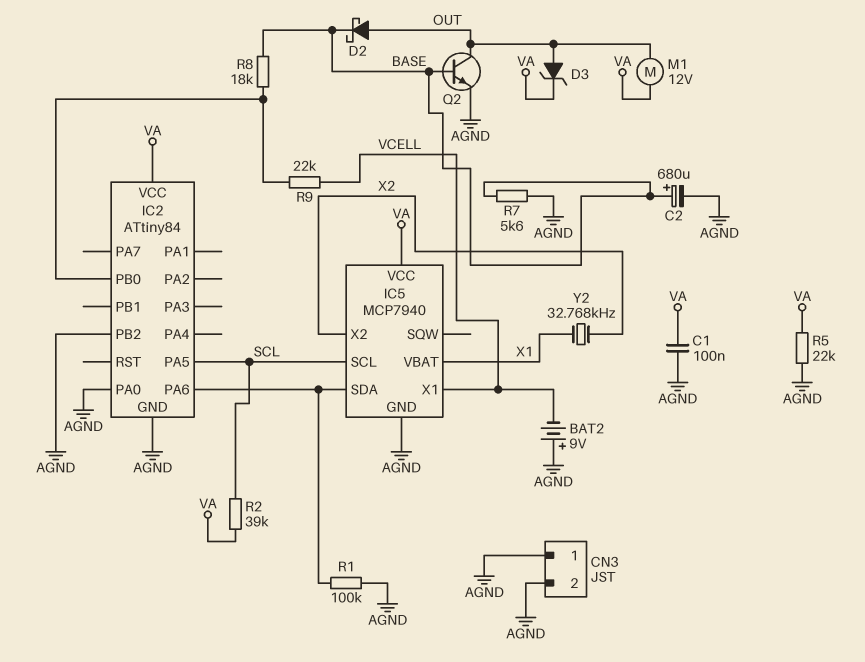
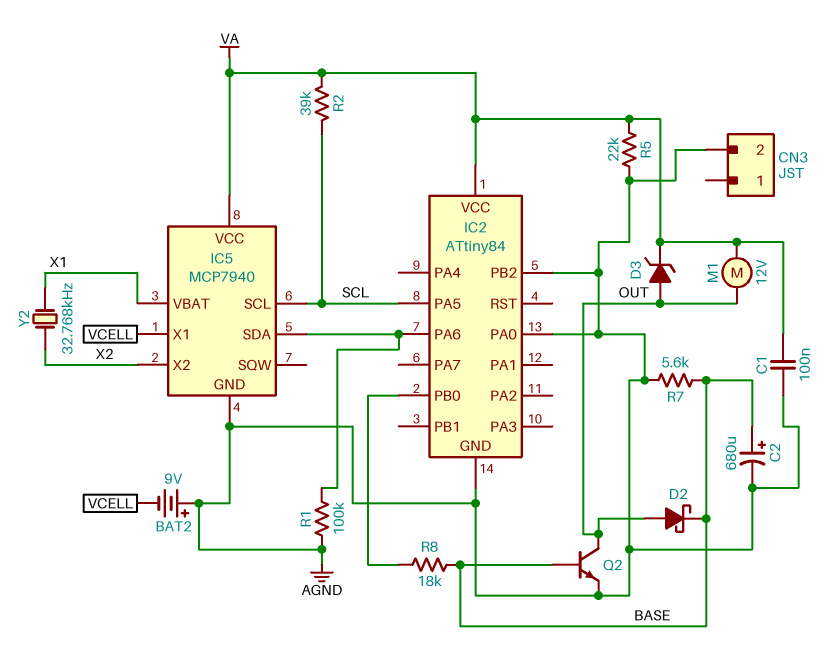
CN3 pin 1: AGND -> none
R9: 22k (IC2/PB0, VCELL) -> none

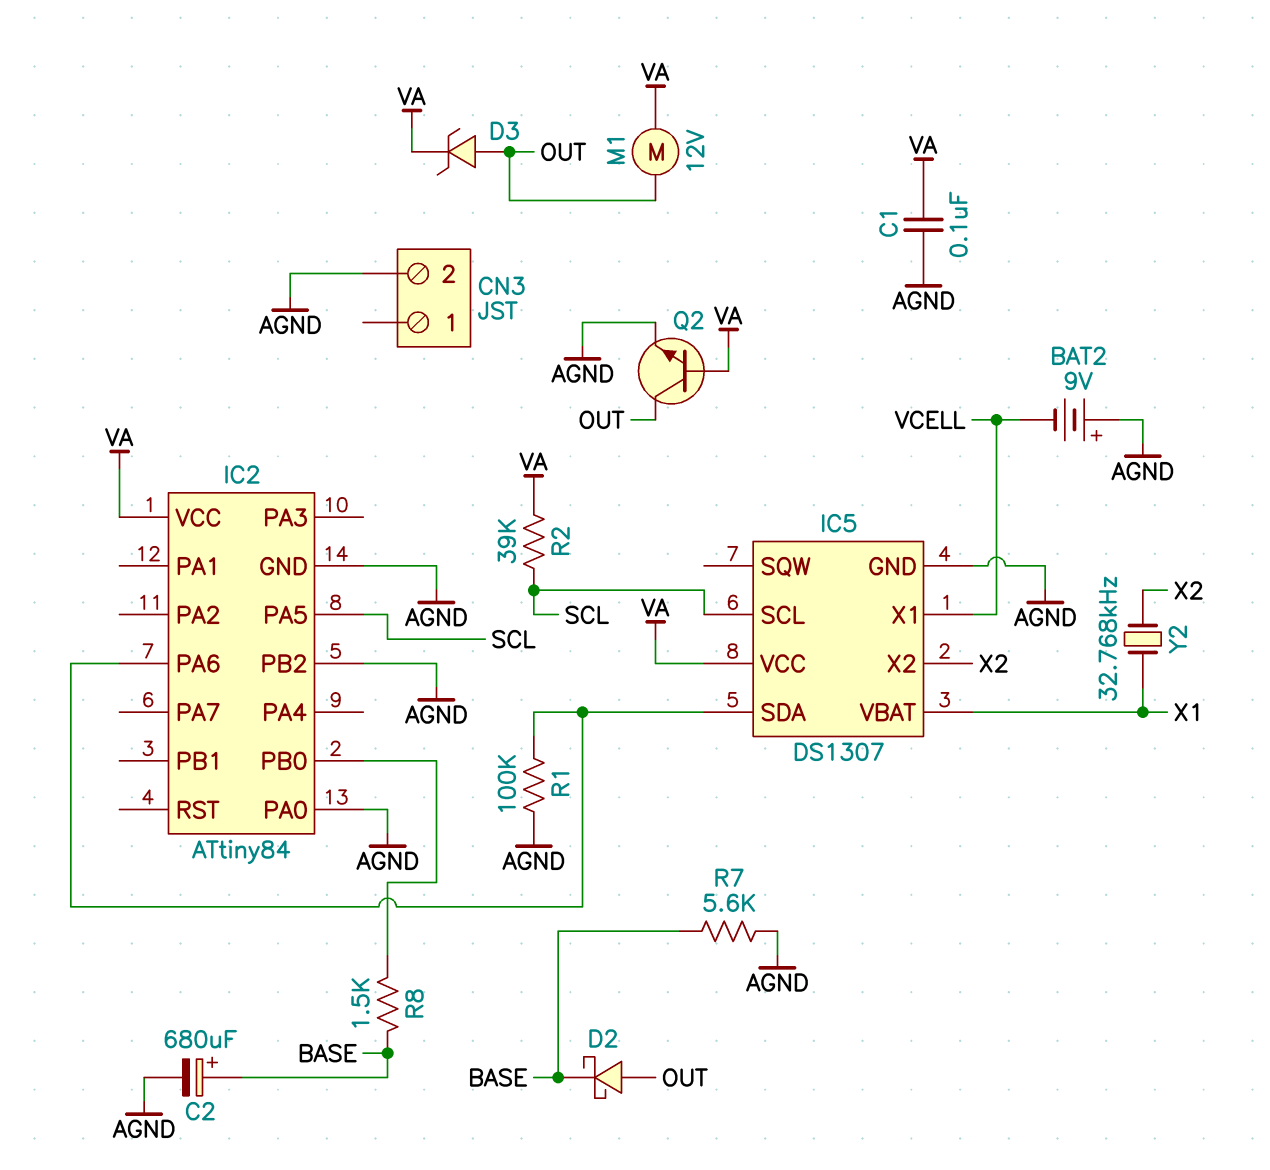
IC5: MCP7940 -> DS1307
Q2: NPN (B BASE, C OUT, E AGND) -> NPN (B VA, C OUT, E AGND)
R5: 22k (AGND, VA) -> none
R8: 18k (BASE, IC2/PB0) -> 1.5k (BASE, IC2/PB0)

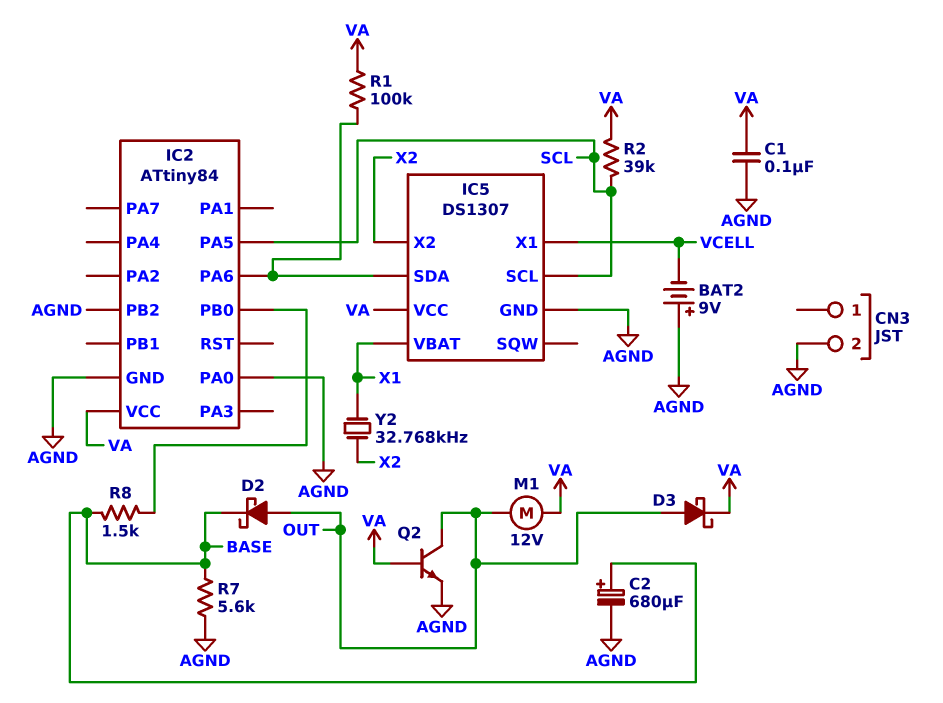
D3: zener (A OUT, K VA) -> schottky (A OUT, K VA)
R1: 100k (AGND, IC2/PA6) -> 100k (IC2/PA6, VA)

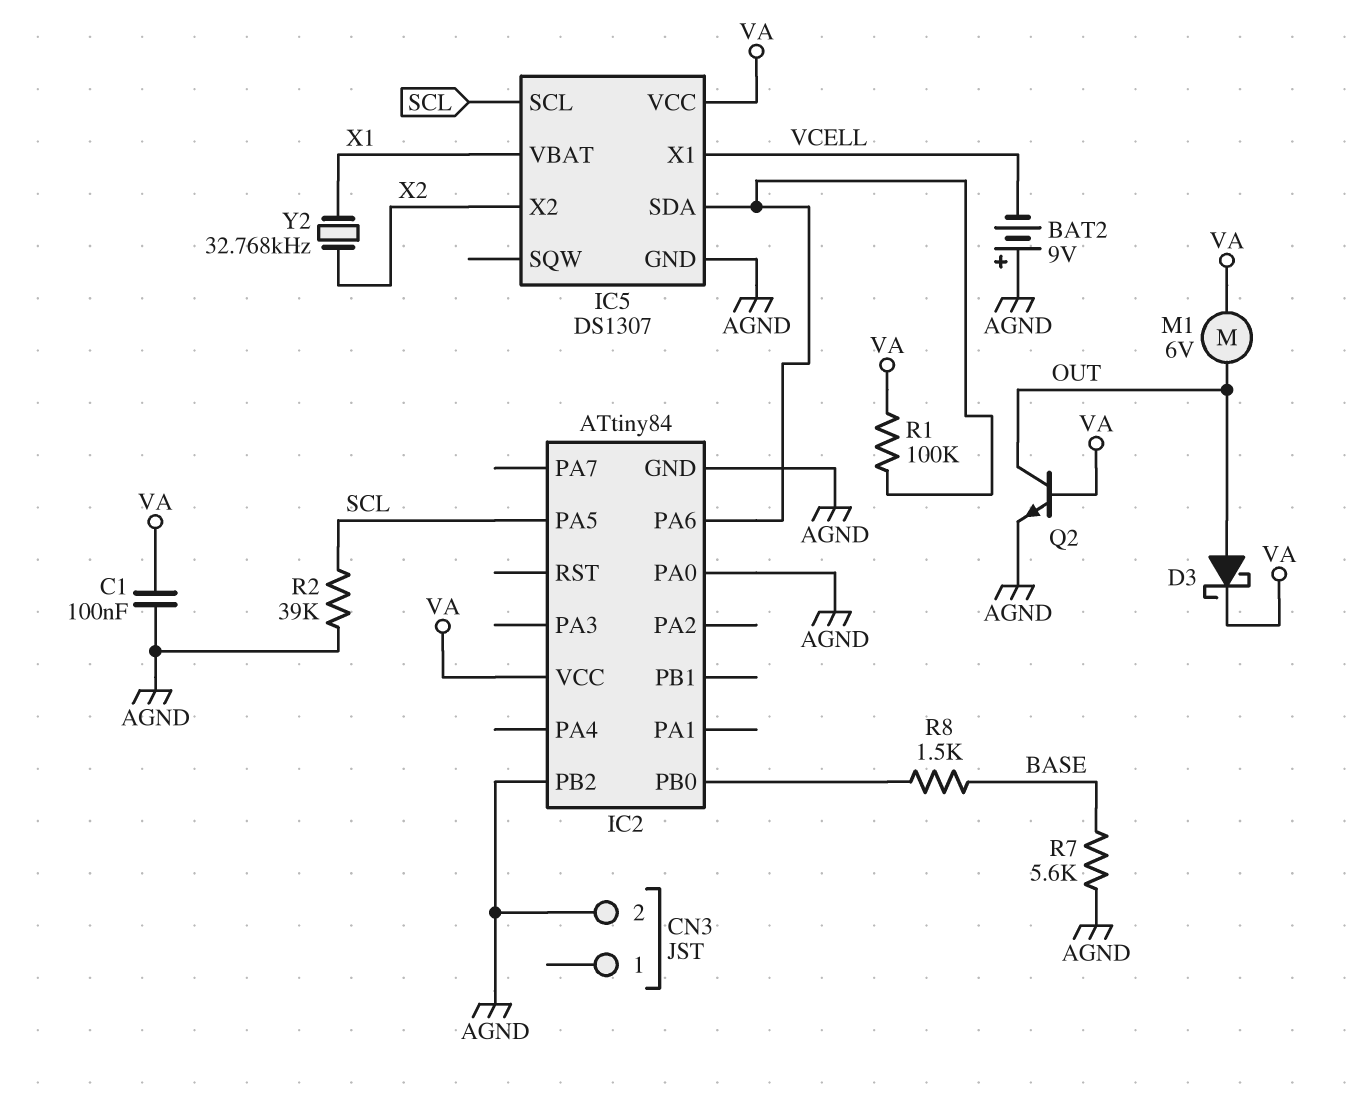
C2: 680uF (plus BASE, minus AGND) -> none
D2: schottky (A OUT, K BASE) -> none
M1: motor 12V (OUT, VA) -> motor 6V (OUT, VA)
R2: 39k (SCL, VA) -> 39k (AGND, SCL)

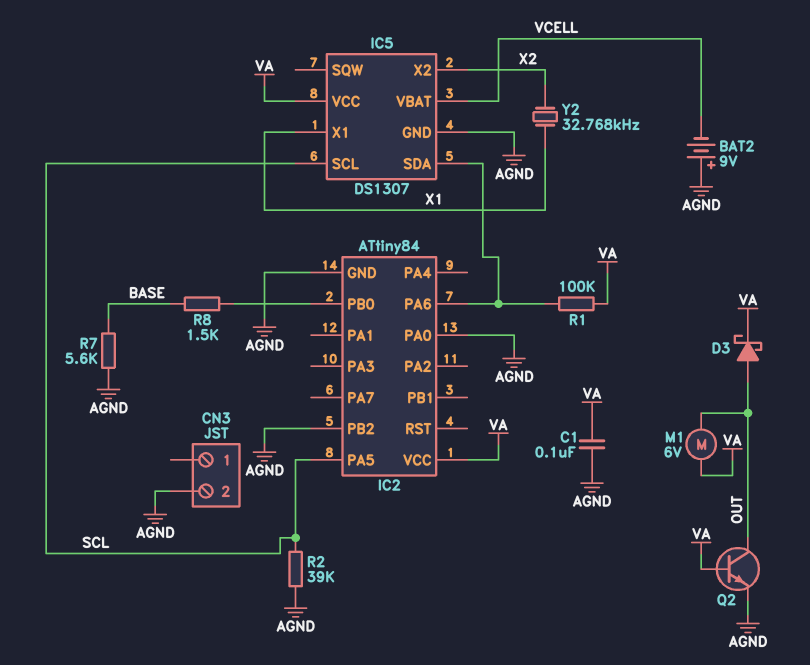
IC5 pin VBAT: X1 -> VCELL
IC5 pin X1: VCELL -> X1

